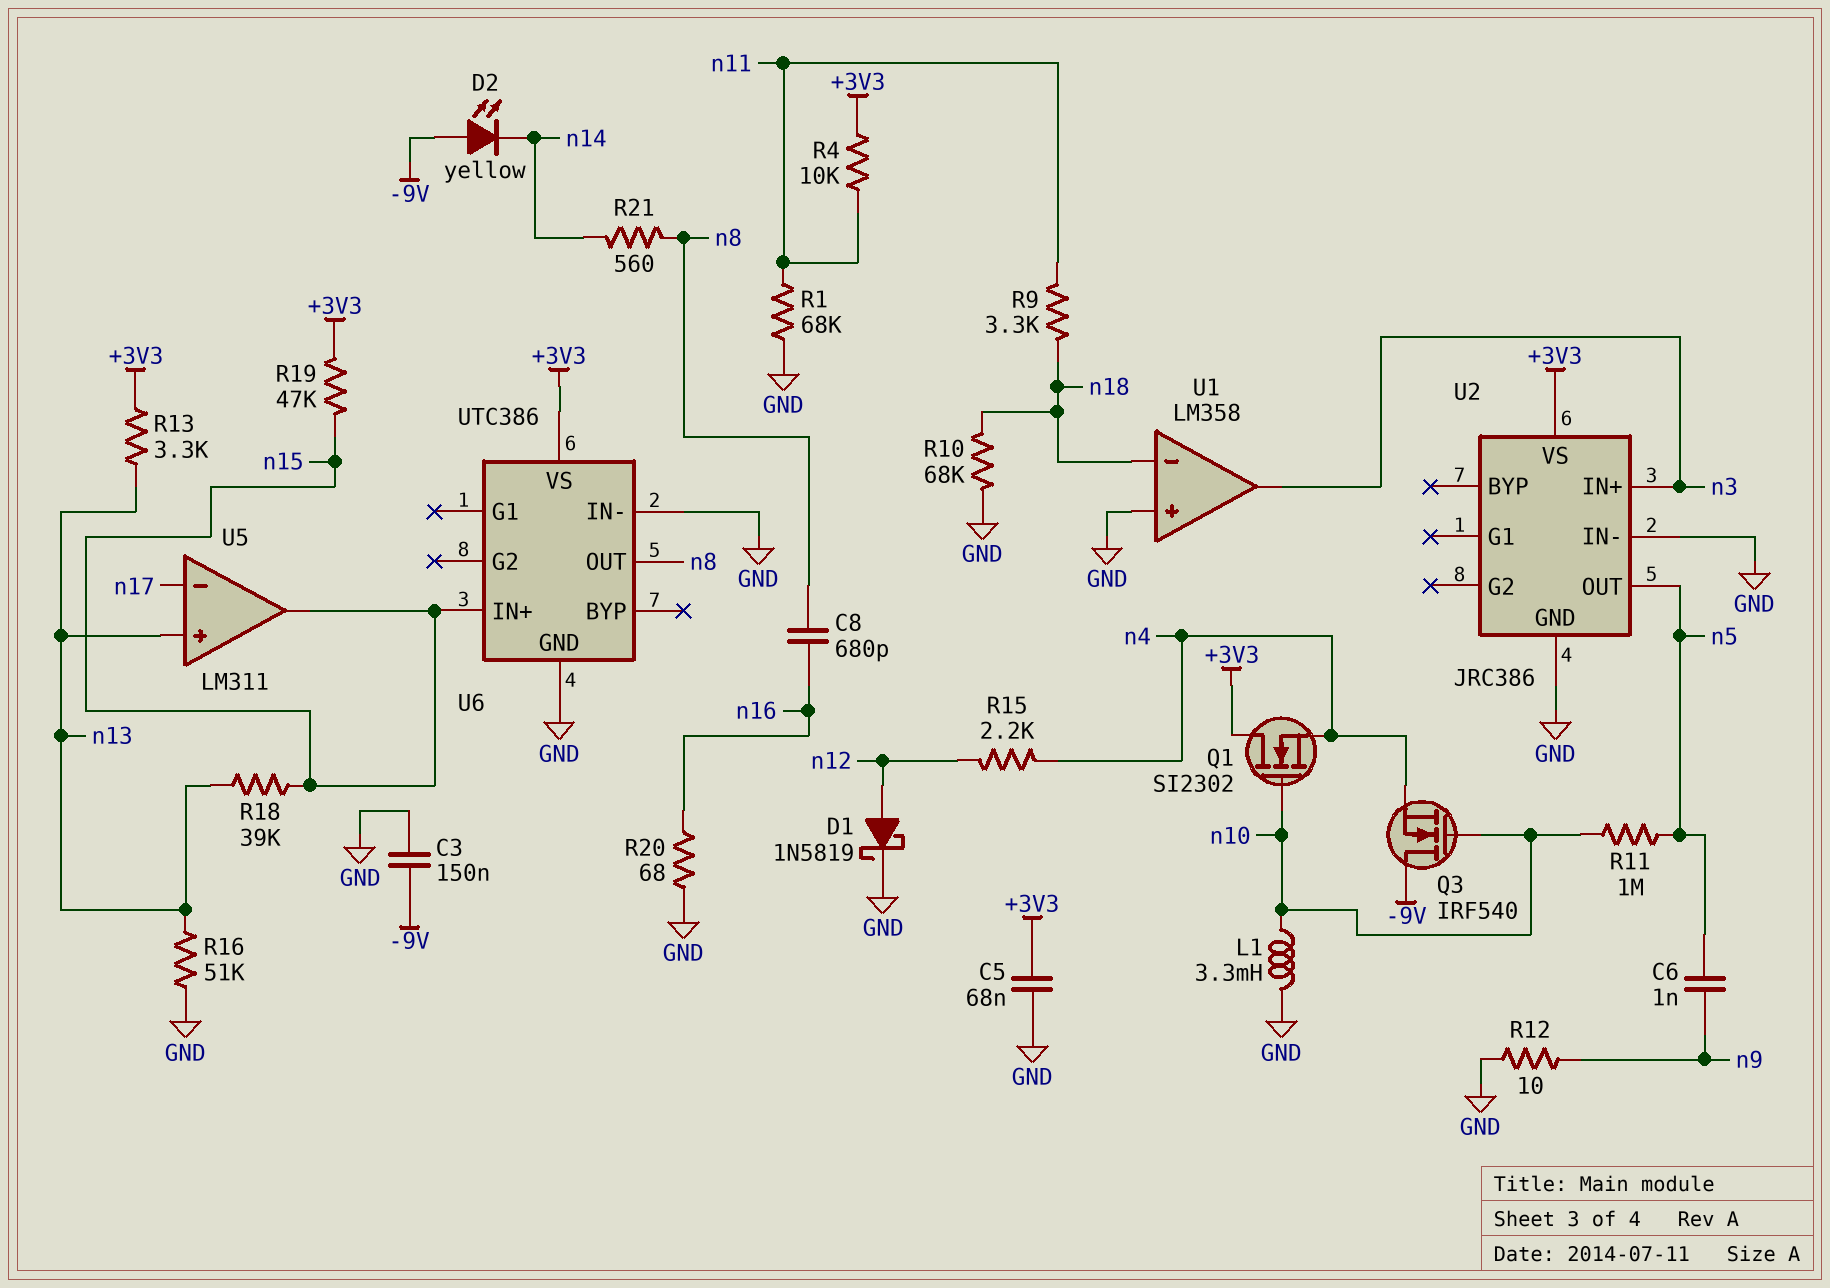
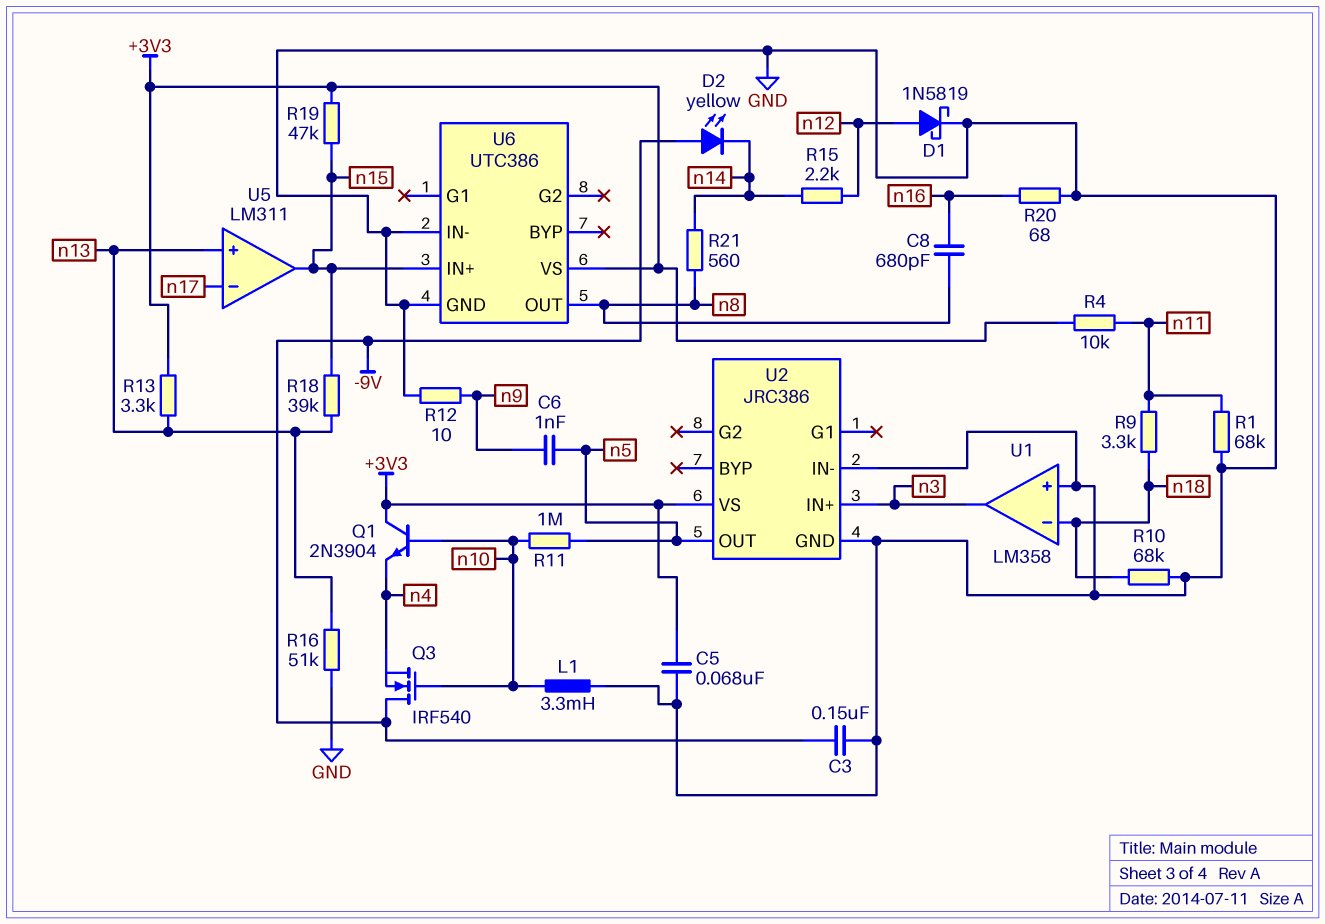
Q1: NMOS SI2302 (G n10, D +3V3, S n4) -> NPN 2N3904 (B n10, C +3V3, E n4)
R15: 2.2k (n4, n12) -> 2.2k (n12, n14)

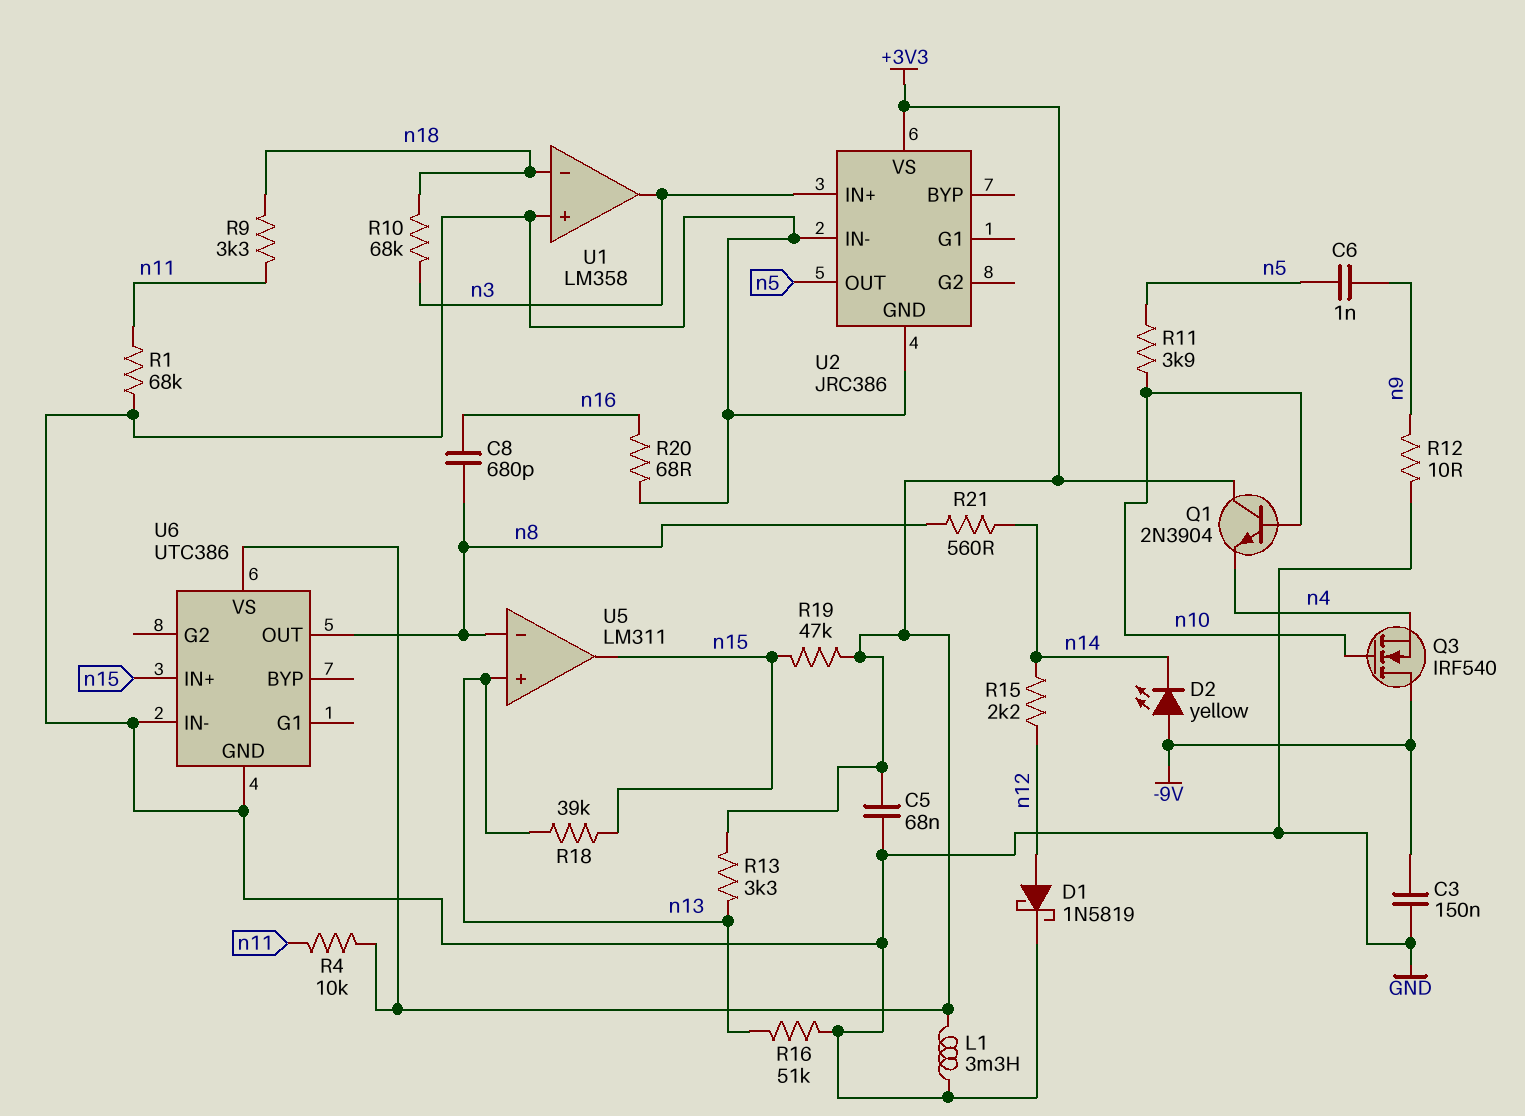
L1: 3.3mH (GND, n10) -> 3.3mH (+3V3, GND)
R10: 68k (GND, n18) -> 68k (n3, n18)
R11: 1M (n5, n10) -> 3.9k (n5, n10)
U5 pin in-: n17 -> n8

